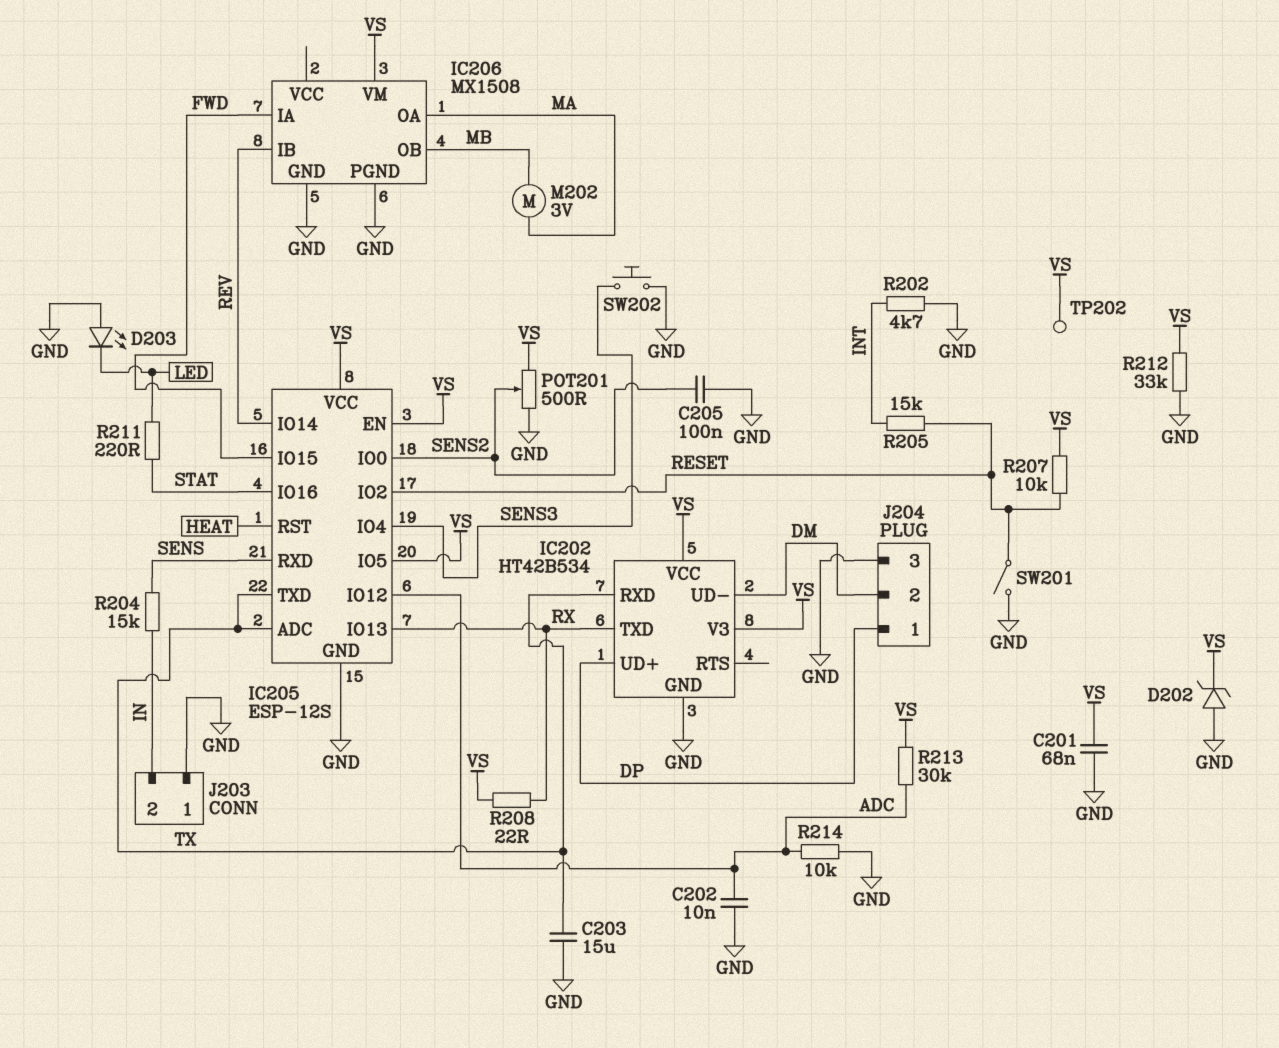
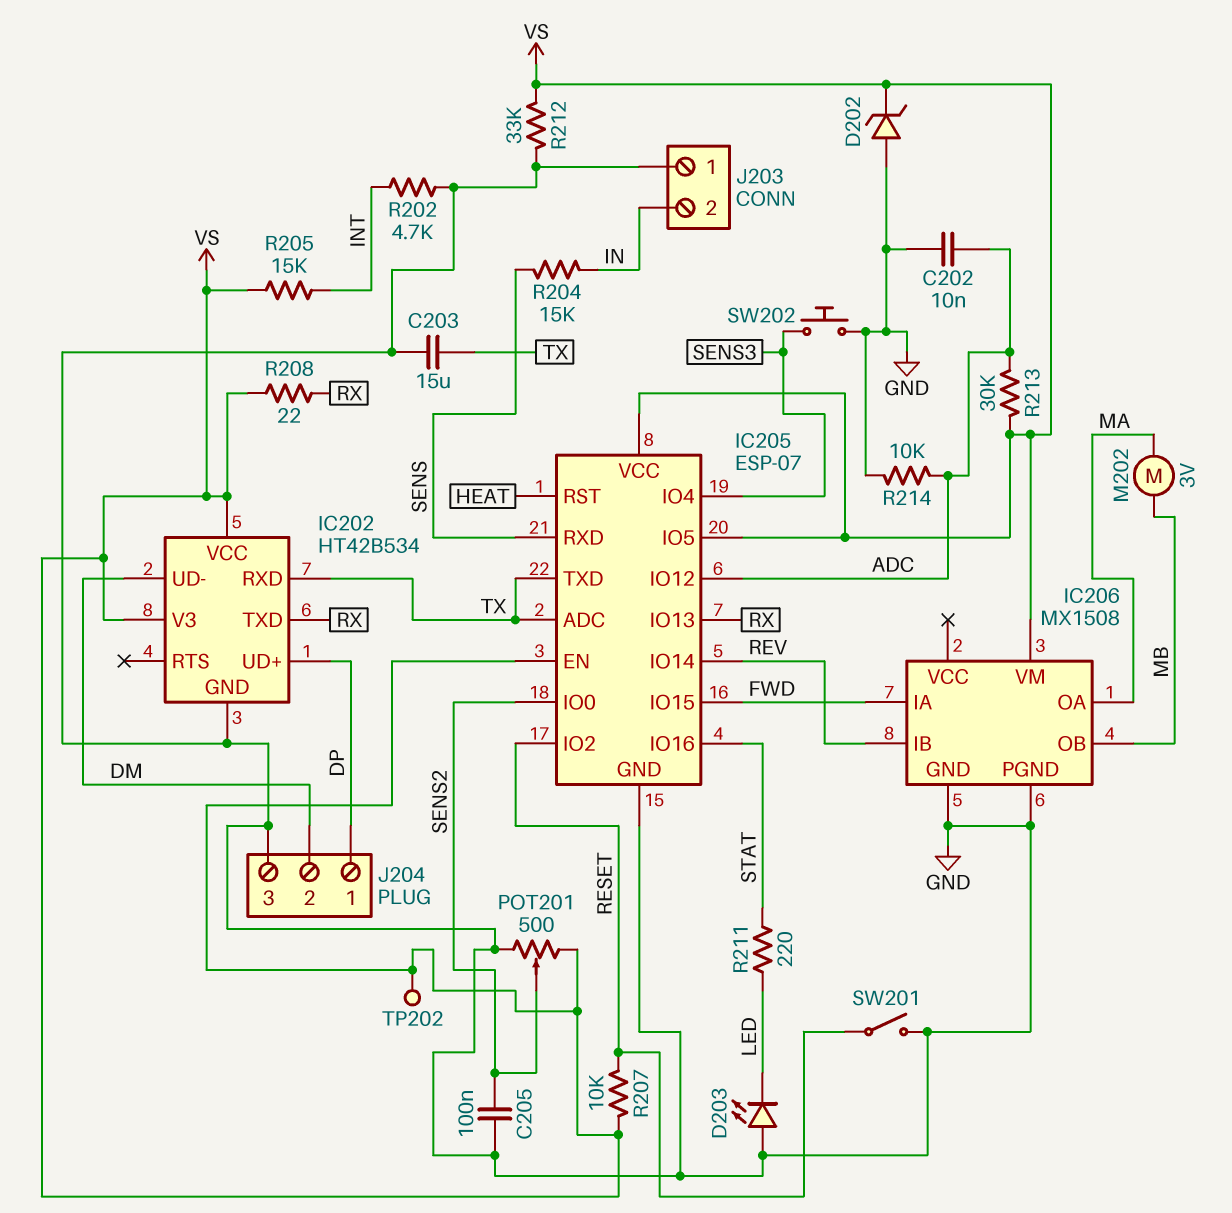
C201: 68nF (GND, VS) -> none
IC205: ESP-12S -> ESP-07
R205: 15k (INT, RESET) -> 15k (INT, VS)

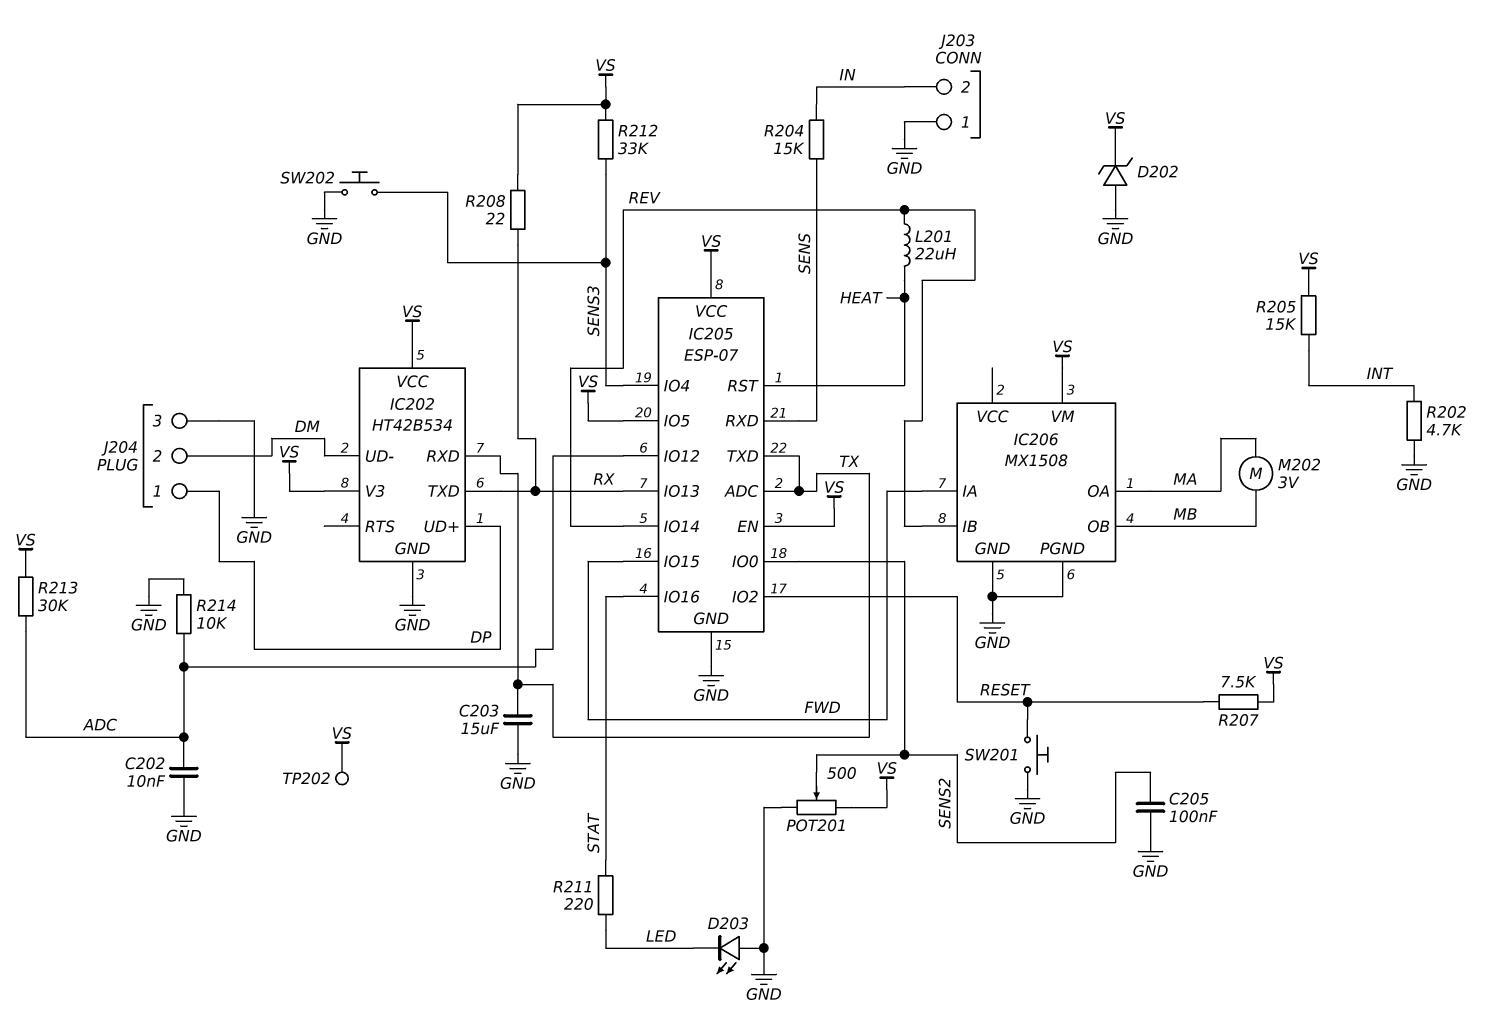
L201: none -> 22uH (HEAT, REV)
R207: 10k (RESET, VS) -> 7.5k (RESET, VS)
R212: 33k (GND, VS) -> 33k (SENS3, VS)
SW201: switch (GND, RESET) -> button (GND, RESET)

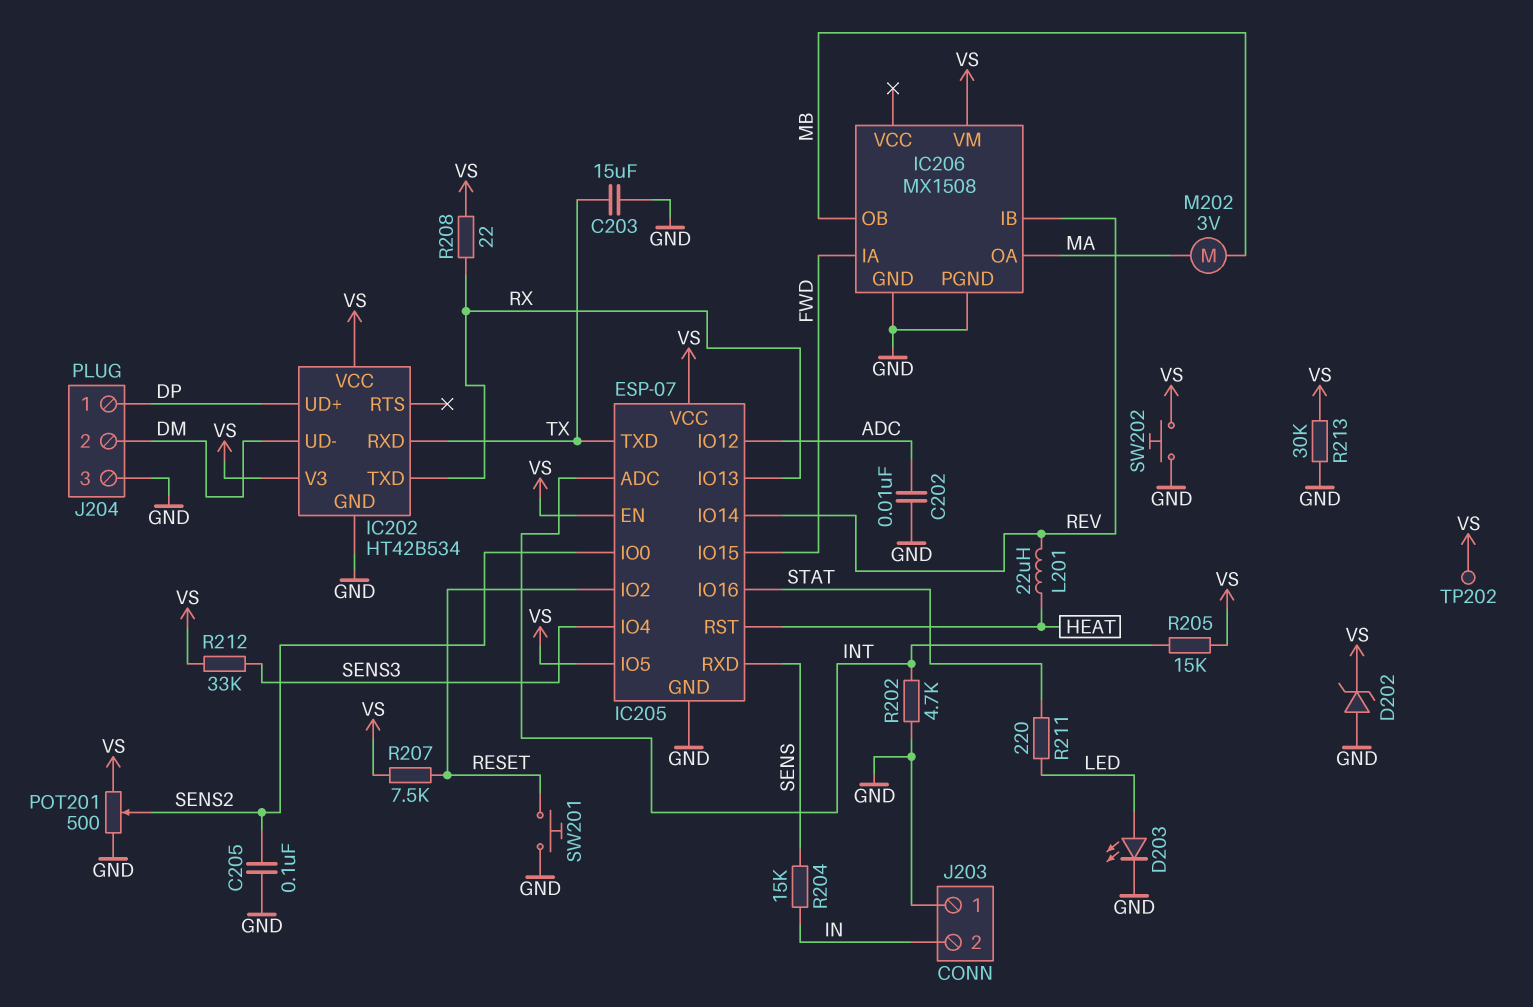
D203: LED (A GND, K LED) -> LED (A LED, K GND)
IC205 pin ADC: TX -> INT
R213: 30k (ADC, VS) -> 30k (GND, VS)
R214: 10k (ADC, GND) -> none
SW202: button (GND, SENS3) -> button (GND, VS)

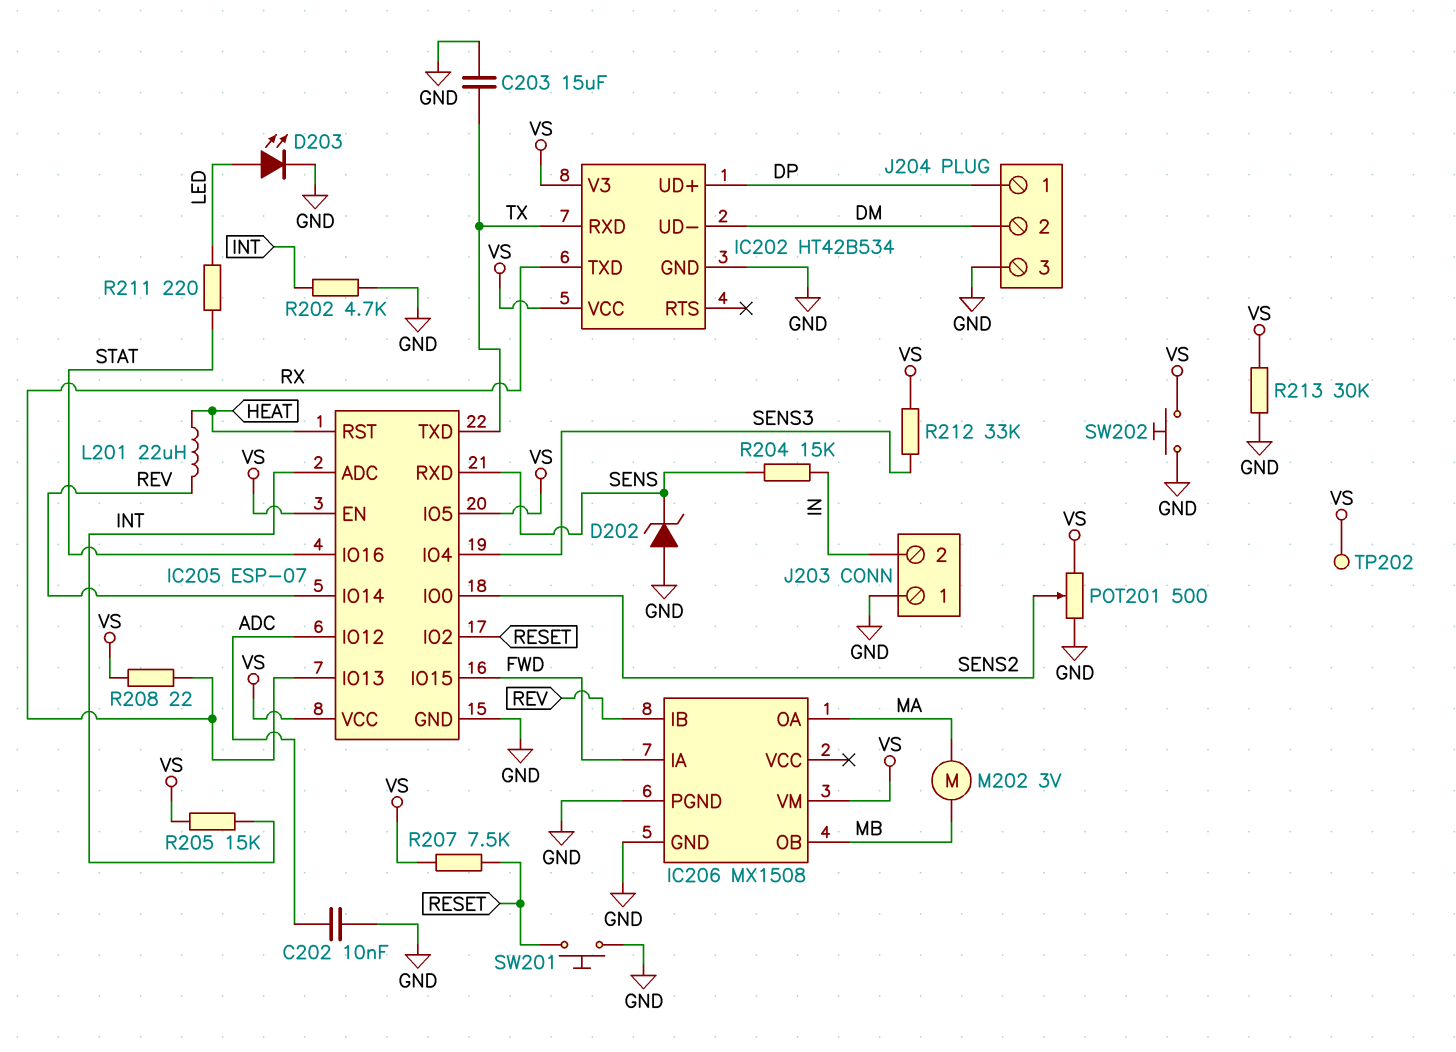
C205: 100nF (GND, SENS2) -> none
D202: zener (A GND, K VS) -> zener (A GND, K SENS)

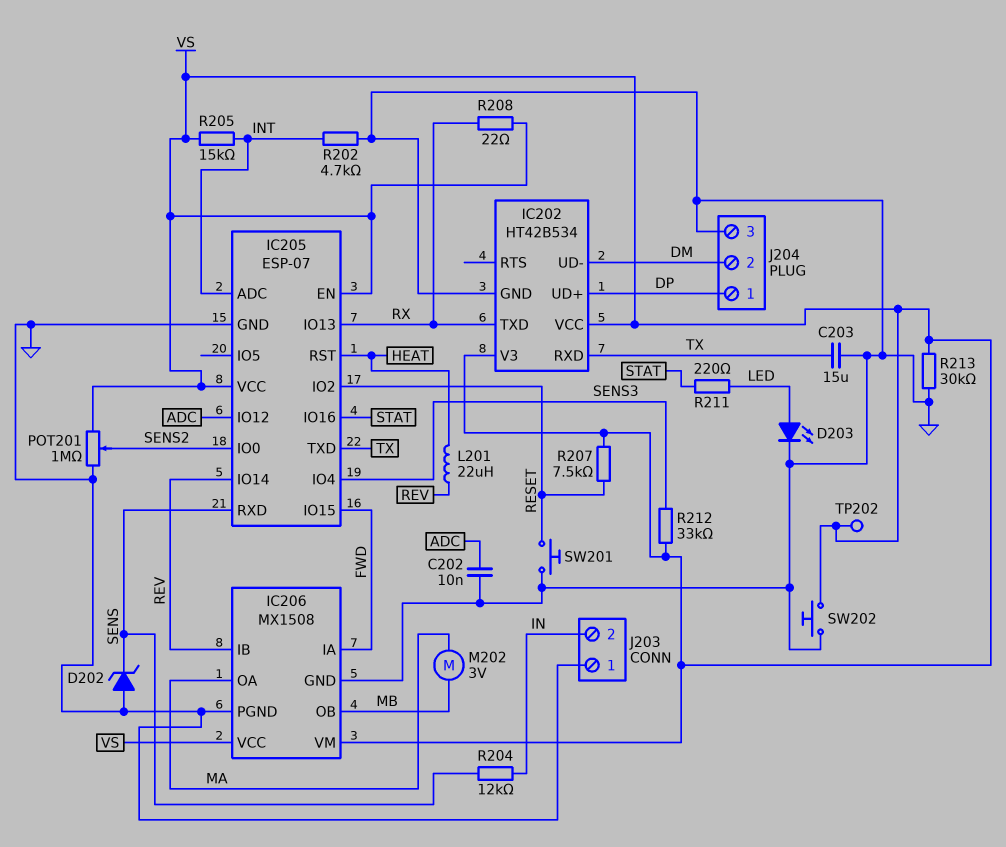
IC205 pin IO5: VS -> none
IC206 pin VCC: none -> VS
POT201: 500 (GND, VS, wiper SENS2) -> 1M (GND, VS, wiper SENS2)
R204: 15k (IN, SENS) -> 12k (IN, SENS)

